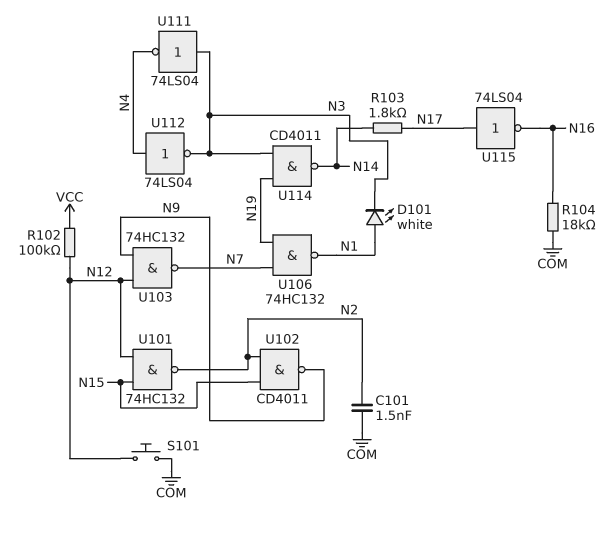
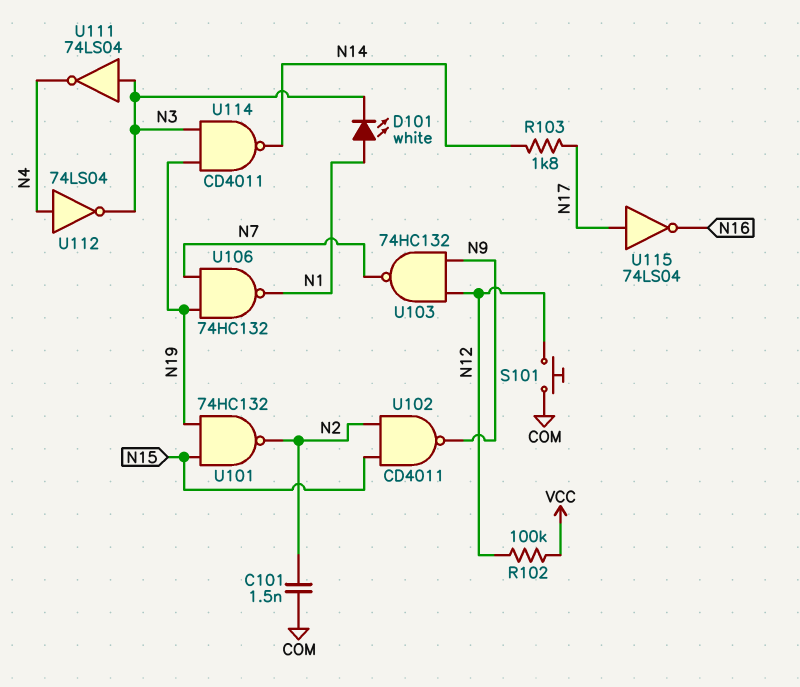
R104: 18k (COM, N16) -> none
U101: NAND 74HC132 (in N12, in N15, out N2) -> NAND 74HC132 (in N15, in N19, out N2)

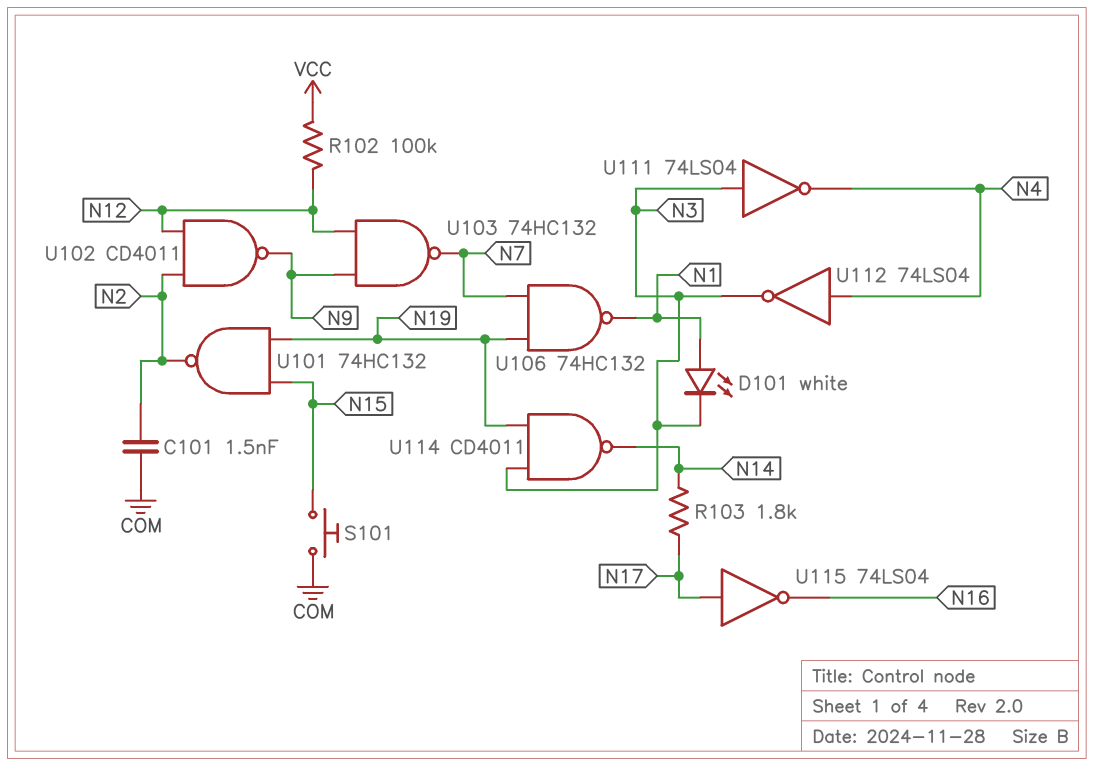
S101: button (COM, N12) -> button (COM, N15)
U102: NAND CD4011 (in N2, in N15, out N9) -> NAND CD4011 (in N2, in N12, out N9)

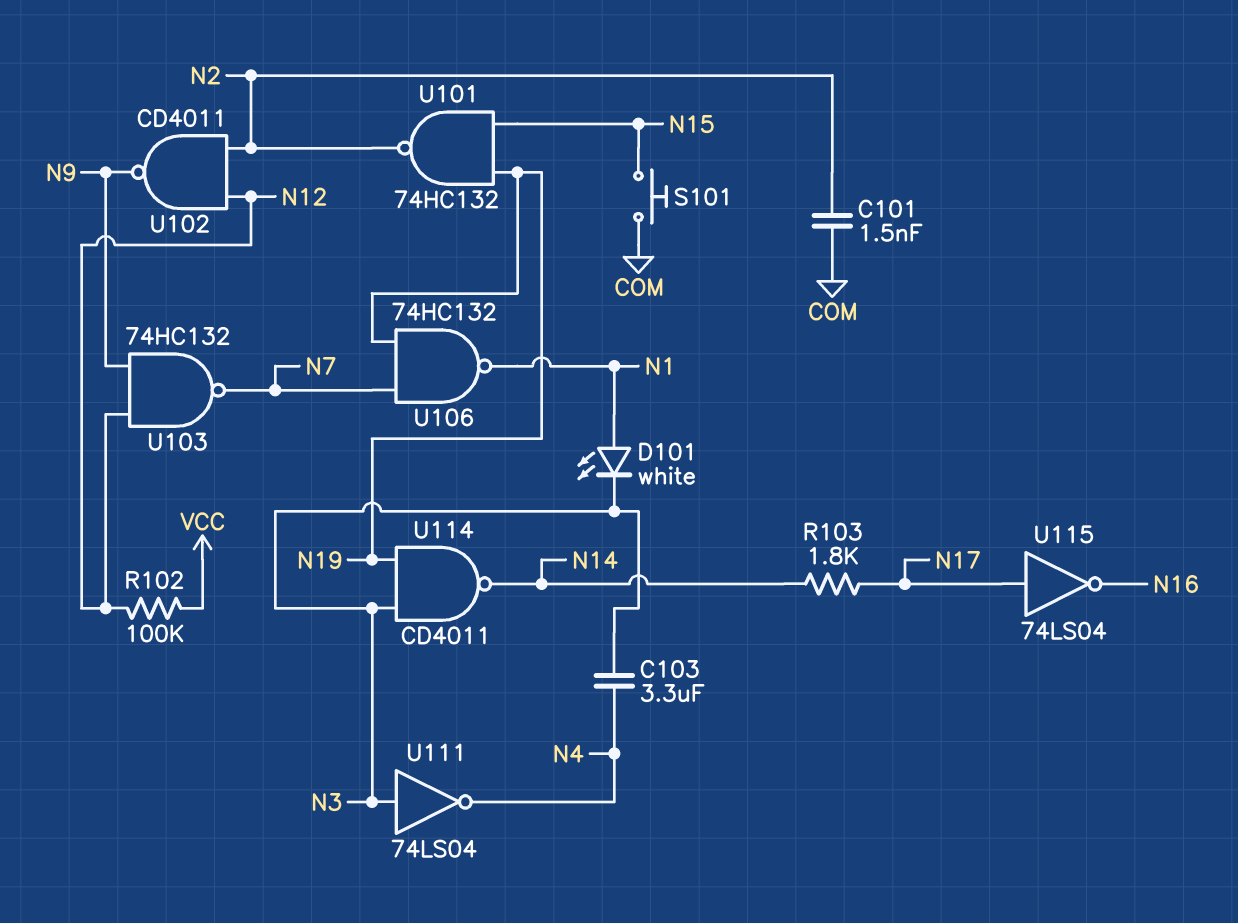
C103: none -> 3.3uF (N3, N4)
U112: NOT 74LS04 (in N4, out N3) -> none

